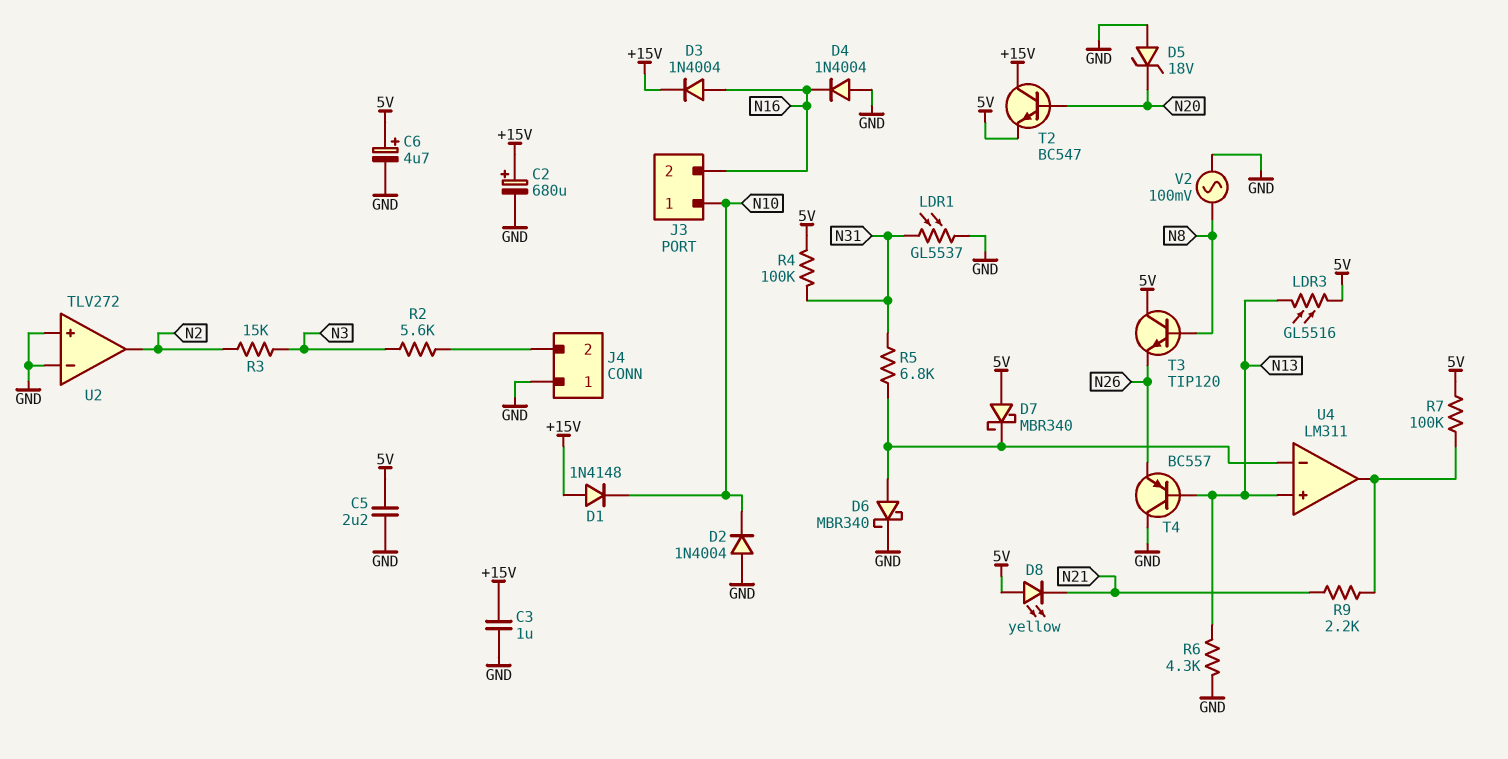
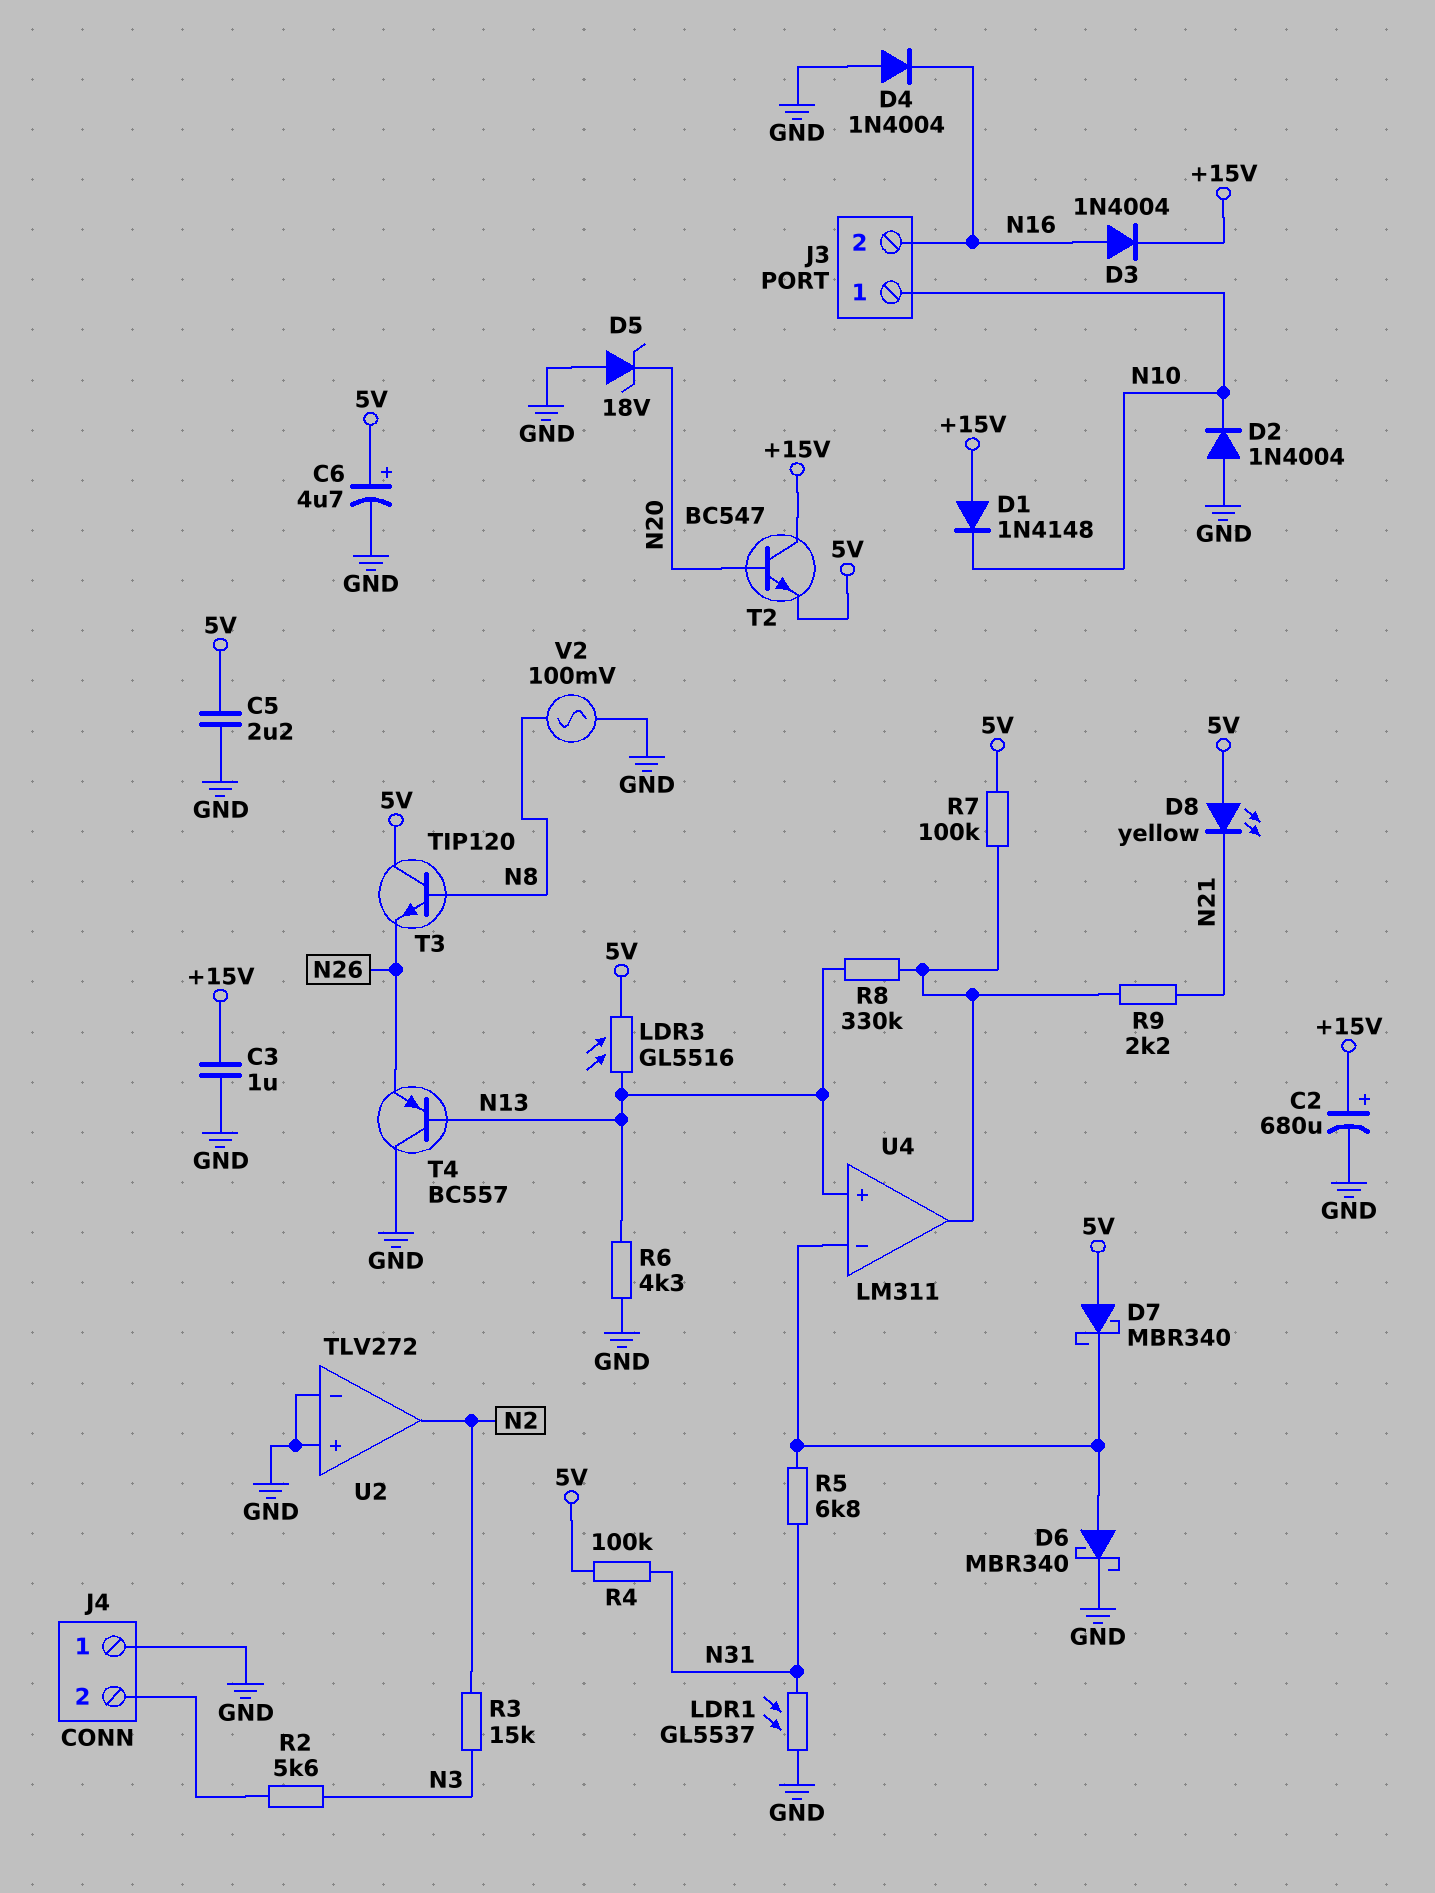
R8: none -> 330k (N13, U4/out)

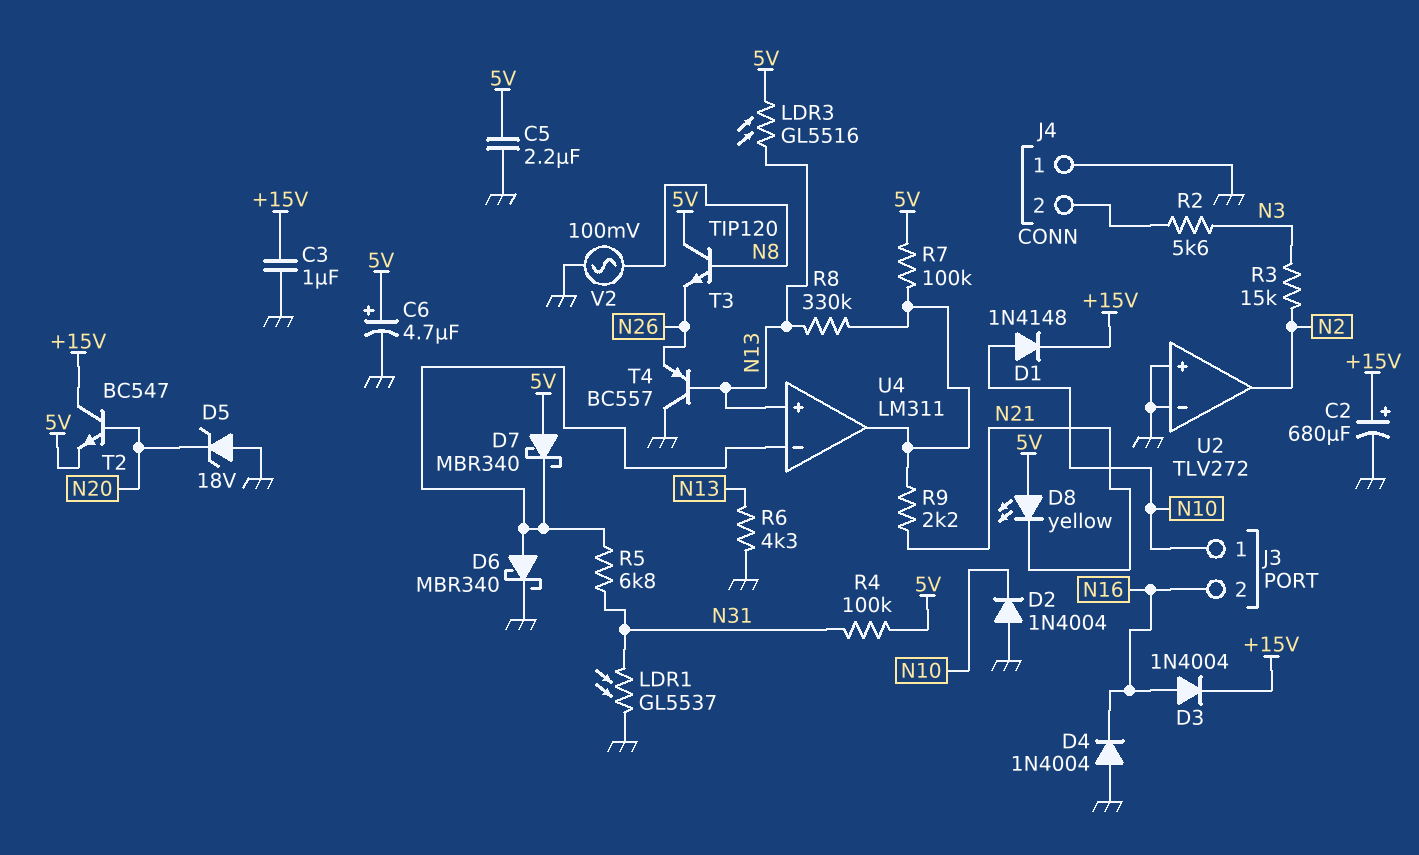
D1: diode 1N4148 (A +15V, K N10) -> diode 1N4148 (A N10, K +15V)

